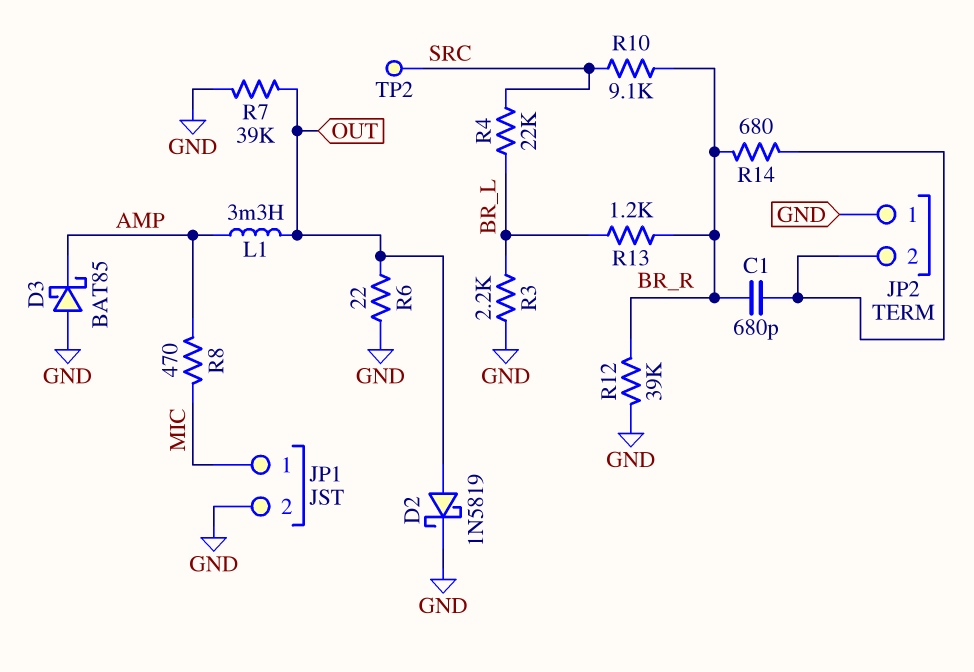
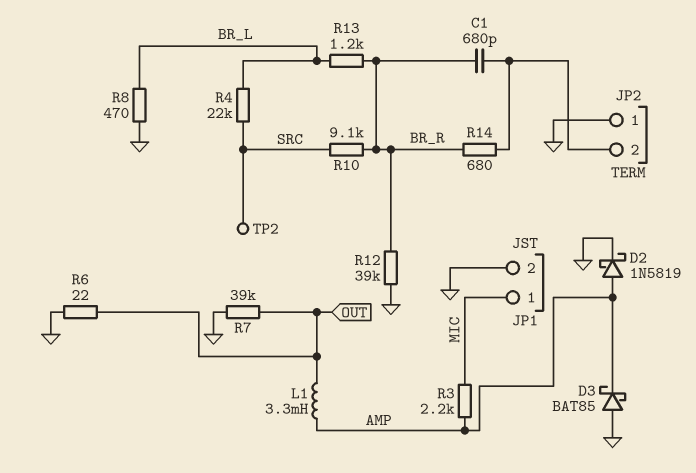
D2: schottky 1N5819 (A OUT, K GND) -> schottky 1N5819 (A AMP, K GND)
R3: 2.2k (BR_L, GND) -> 2.2k (AMP, MIC)
R8: 470 (AMP, MIC) -> 470 (BR_L, GND)

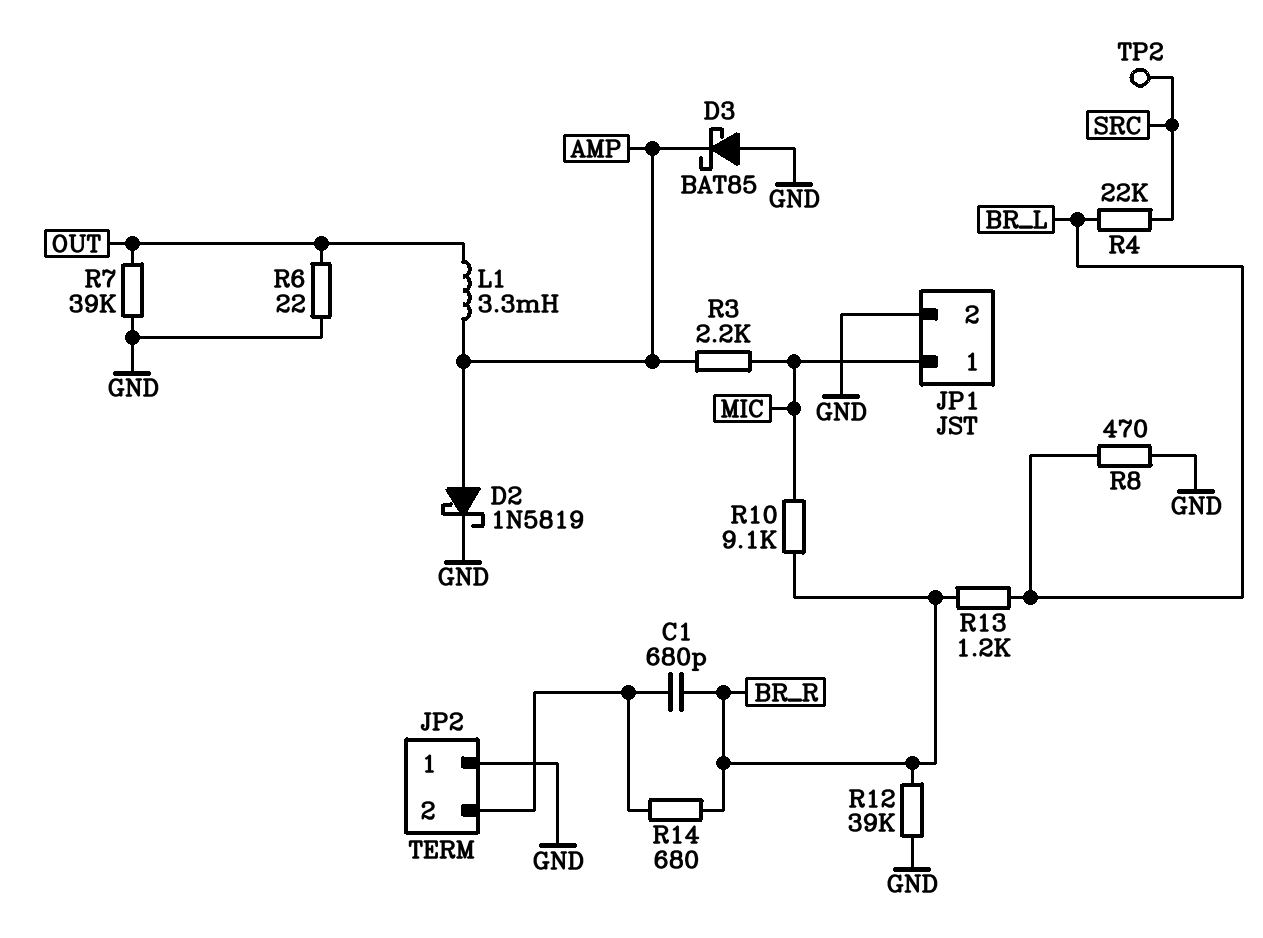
R10: 9.1k (BR_R, SRC) -> 9.1k (BR_R, MIC)

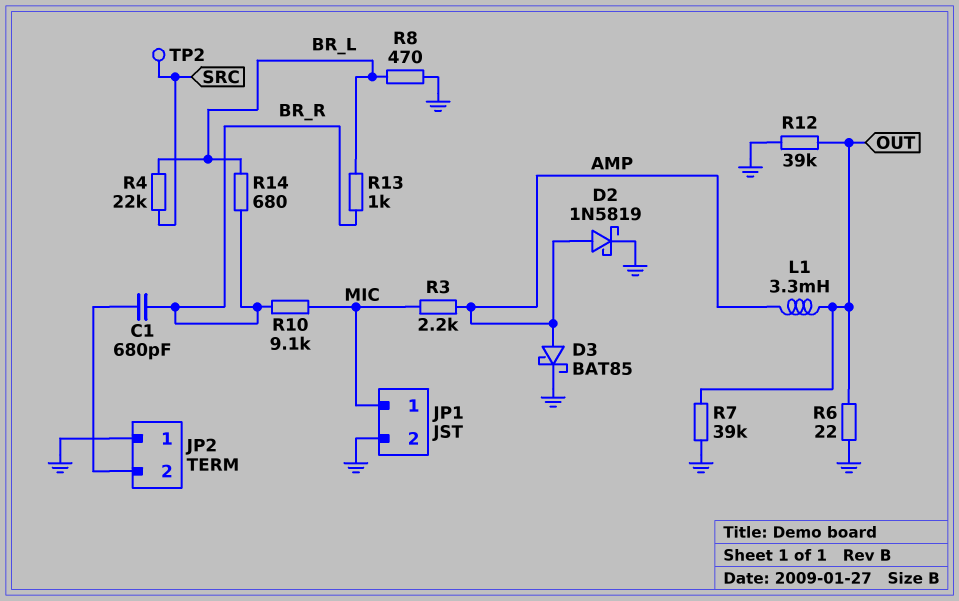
D3: schottky BAT85 (A GND, K AMP) -> schottky BAT85 (A AMP, K GND)
R12: 39k (BR_R, GND) -> 39k (GND, OUT)
R13: 1.2k (BR_L, BR_R) -> 1k (BR_L, BR_R)
R14: 680 (BR_R, JP2/2) -> 680 (BR_L, BR_R)

